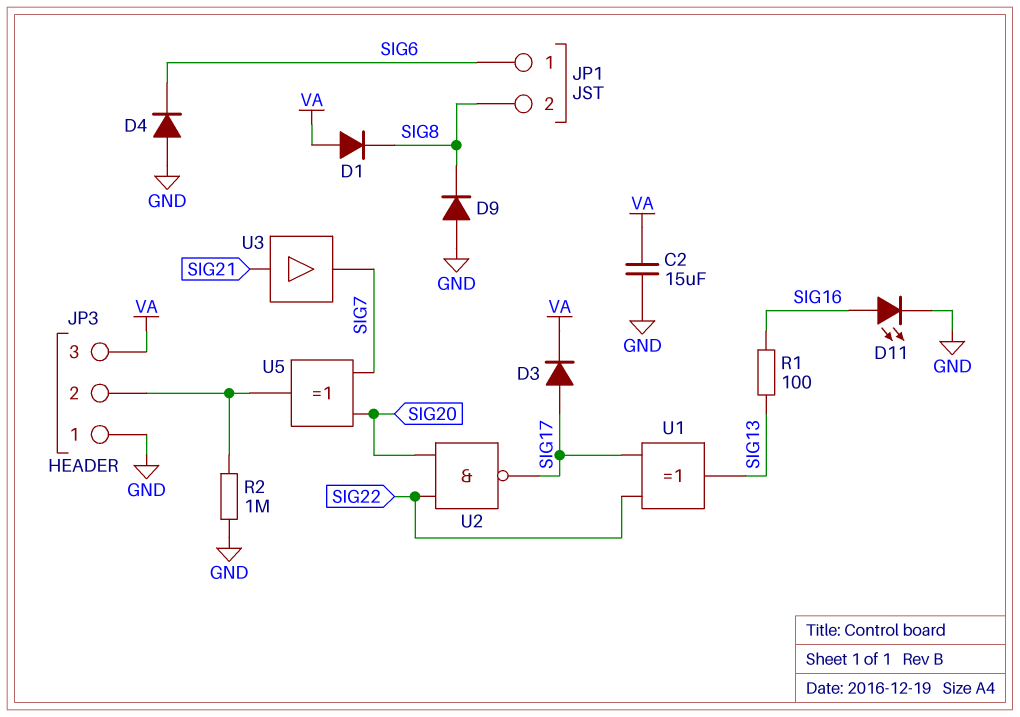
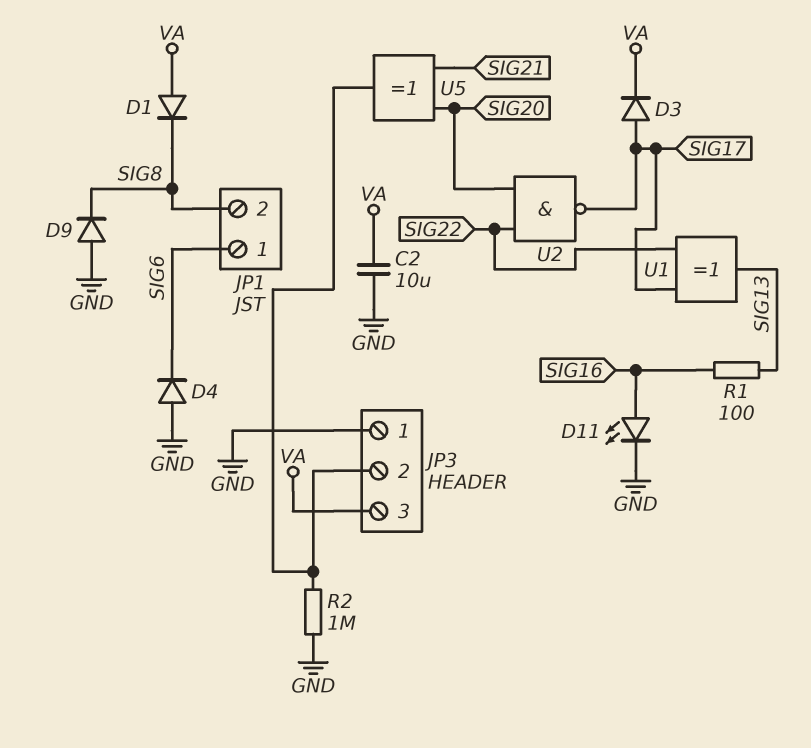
C2: 15uF (GND, VA) -> 10uF (GND, VA)
U3: buffer (in SIG21, out SIG7) -> none
U5: XOR (in SIG7, in SIG20, out JP3/2) -> XOR (in SIG20, in SIG21, out JP3/2)

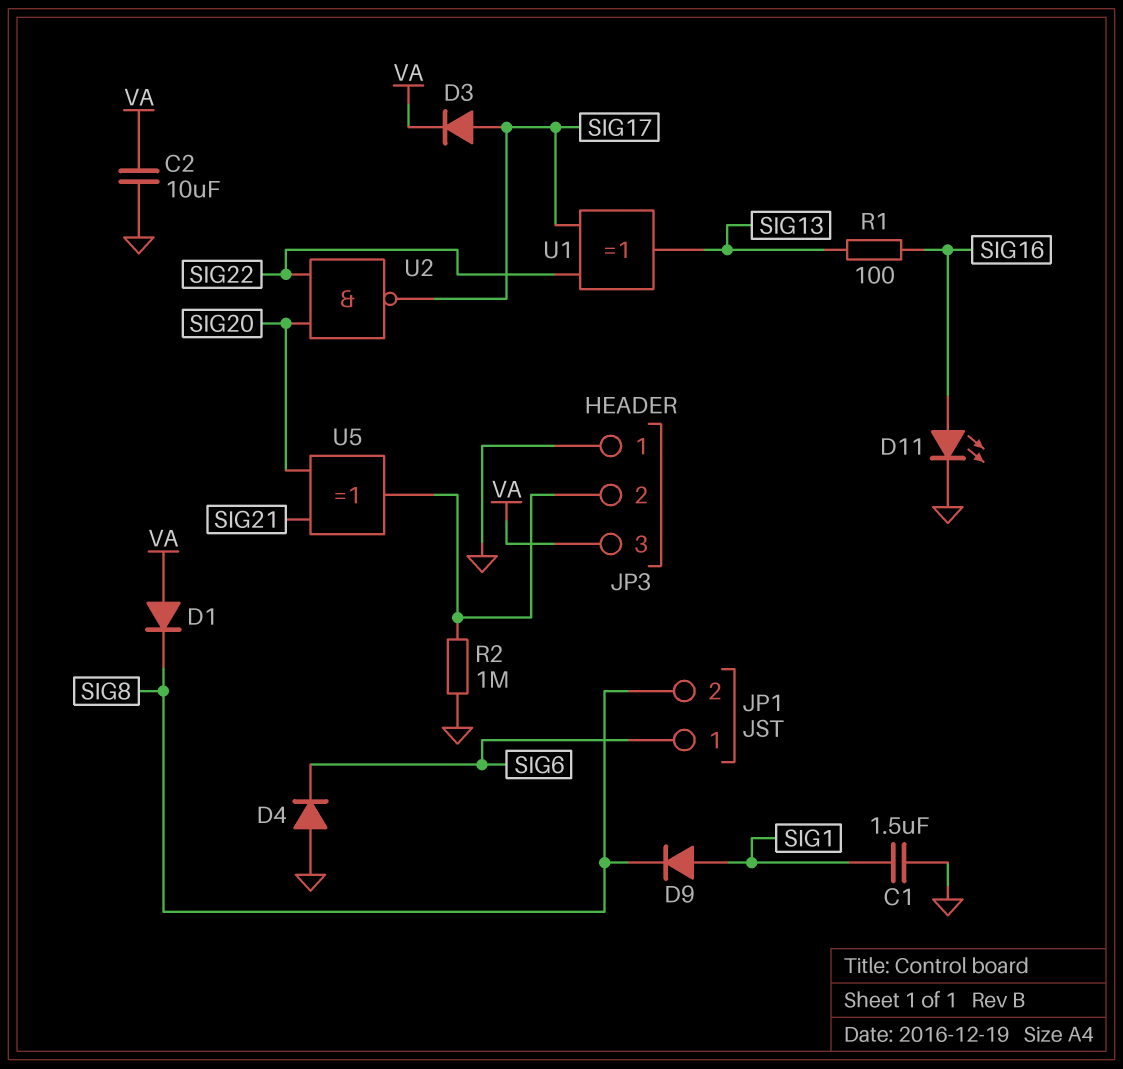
C1: none -> 1.5uF (GND, SIG1)
D9: diode (A GND, K SIG8) -> diode (A SIG1, K SIG8)

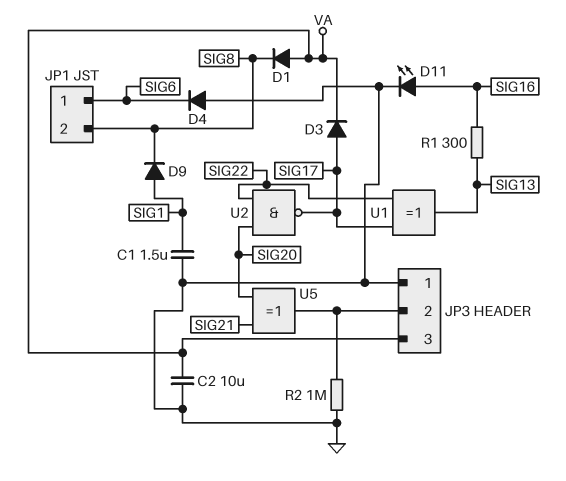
R1: 100 (SIG13, SIG16) -> 300 (SIG13, SIG16)

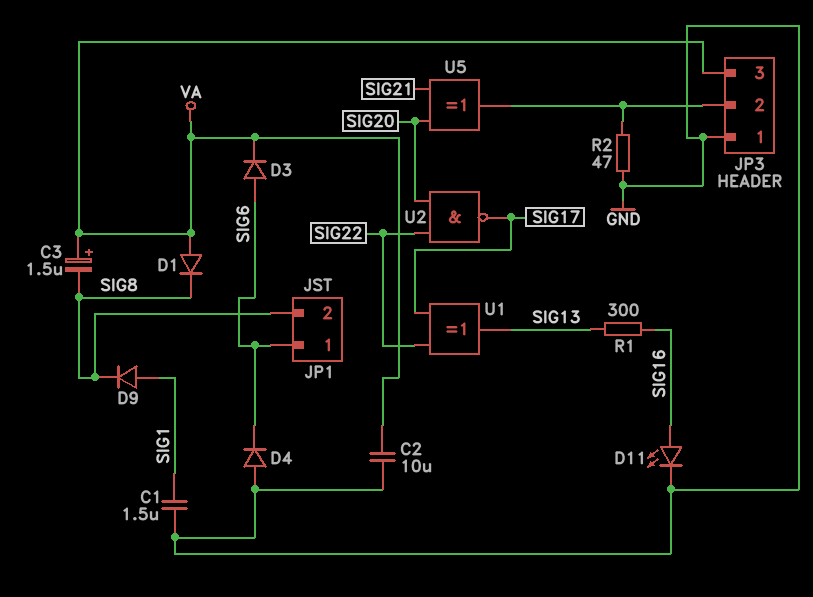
C3: none -> 1.5uF (plus VA, minus SIG8)
D3: diode (A SIG17, K VA) -> diode (A SIG6, K VA)
R2: 1M (GND, JP3/2) -> 47 (GND, JP3/2)

